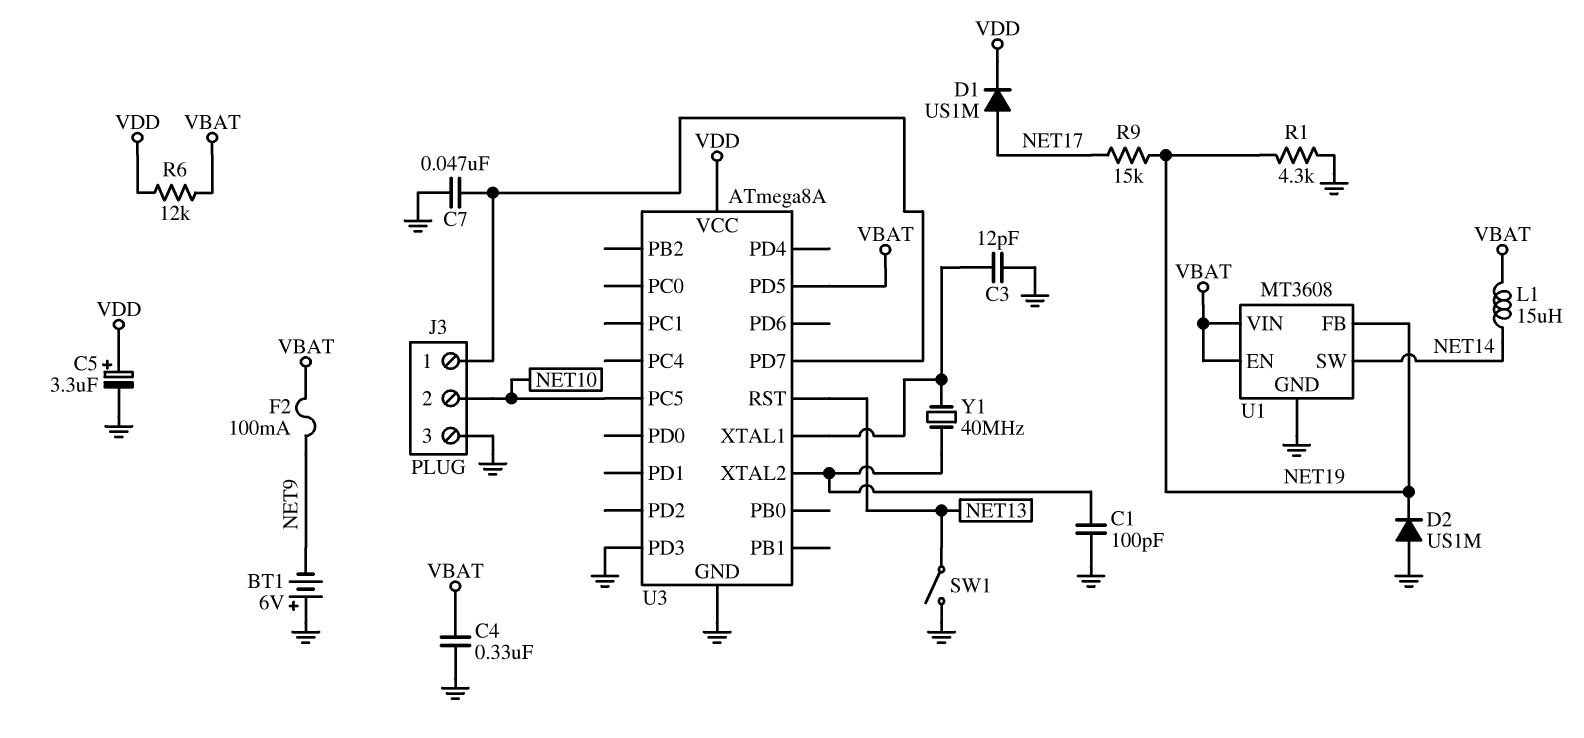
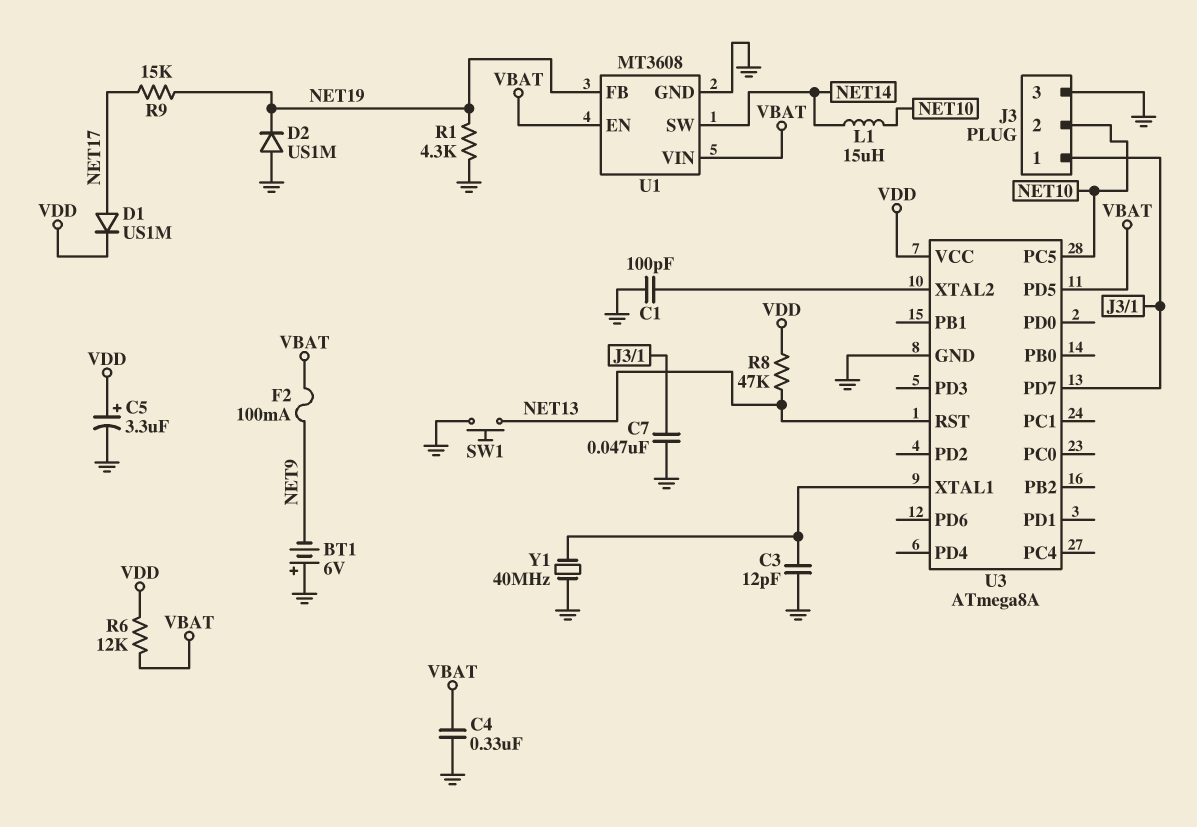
L1: 15uH (NET14, VBAT) -> 15uH (NET10, NET14)
R8: none -> 47k (NET13, VDD)
SW1: switch (GND, NET13) -> button (GND, NET13)
U3 pin PD3: GND -> none
Y1: 40MHz (U3/XTAL1, U3/XTAL2) -> 40MHz (GND, U3/XTAL1)

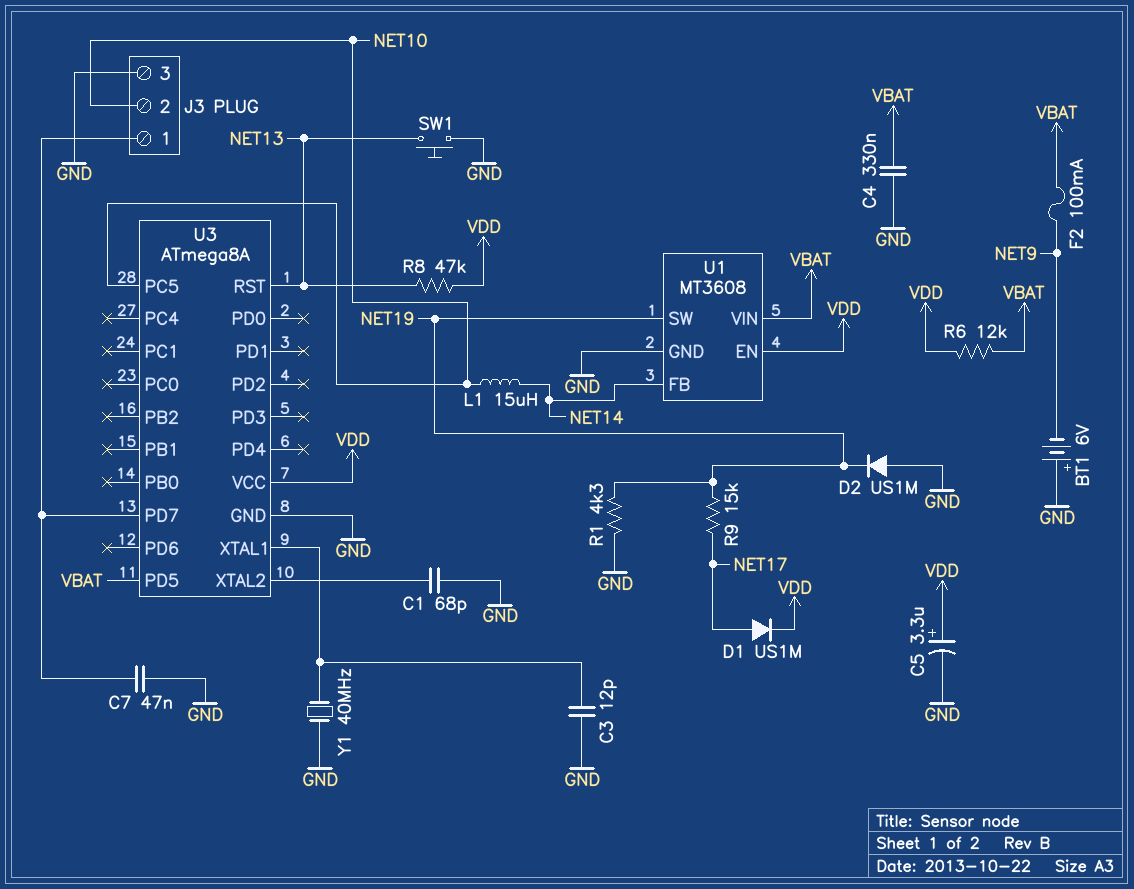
C1: 100pF (GND, U3/XTAL2) -> 68pF (GND, U3/XTAL2)
U1 pin EN: VBAT -> VDD
U1 pin FB: NET19 -> NET14
U1 pin SW: NET14 -> NET19

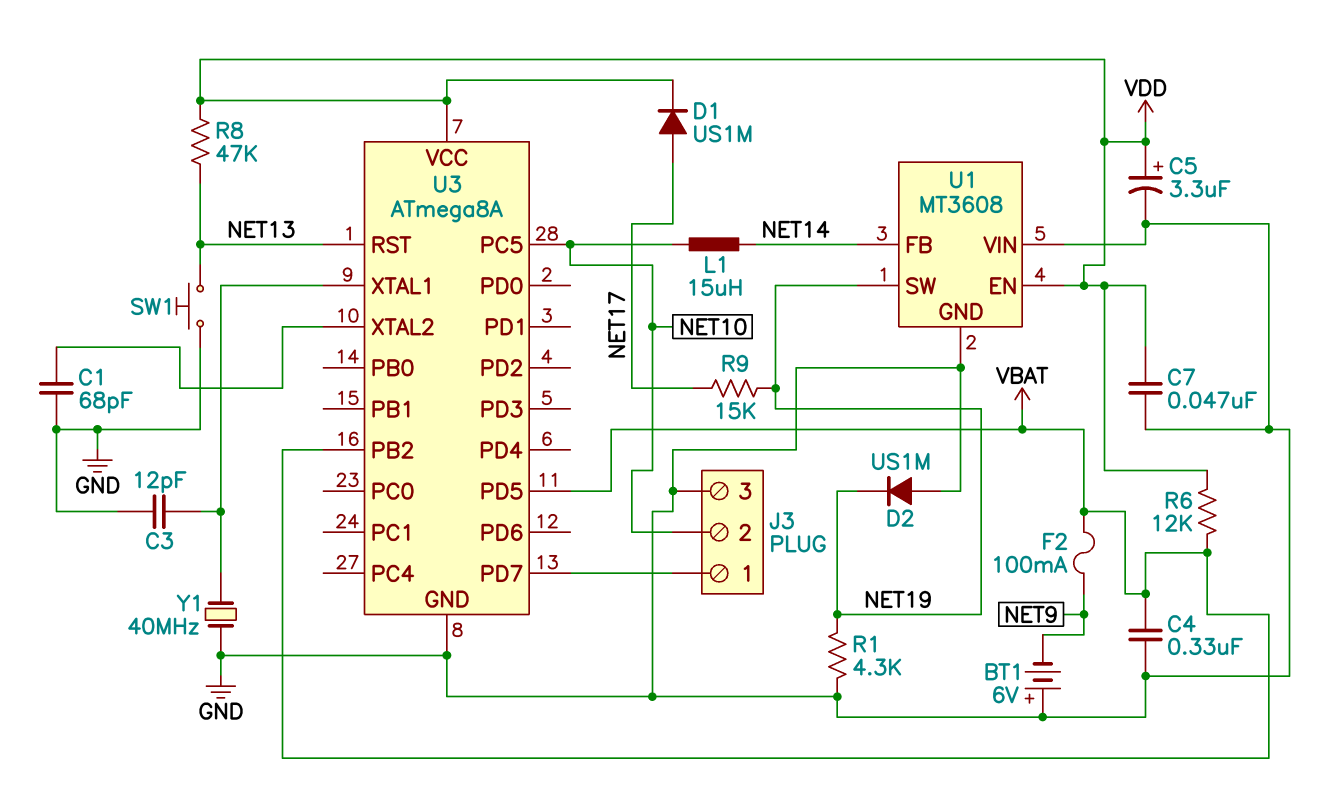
C7: 47nF (GND, J3/1) -> 47nF (GND, VDD)
U1 pin VIN: VBAT -> GND
U3 pin PB2: none -> VBAT

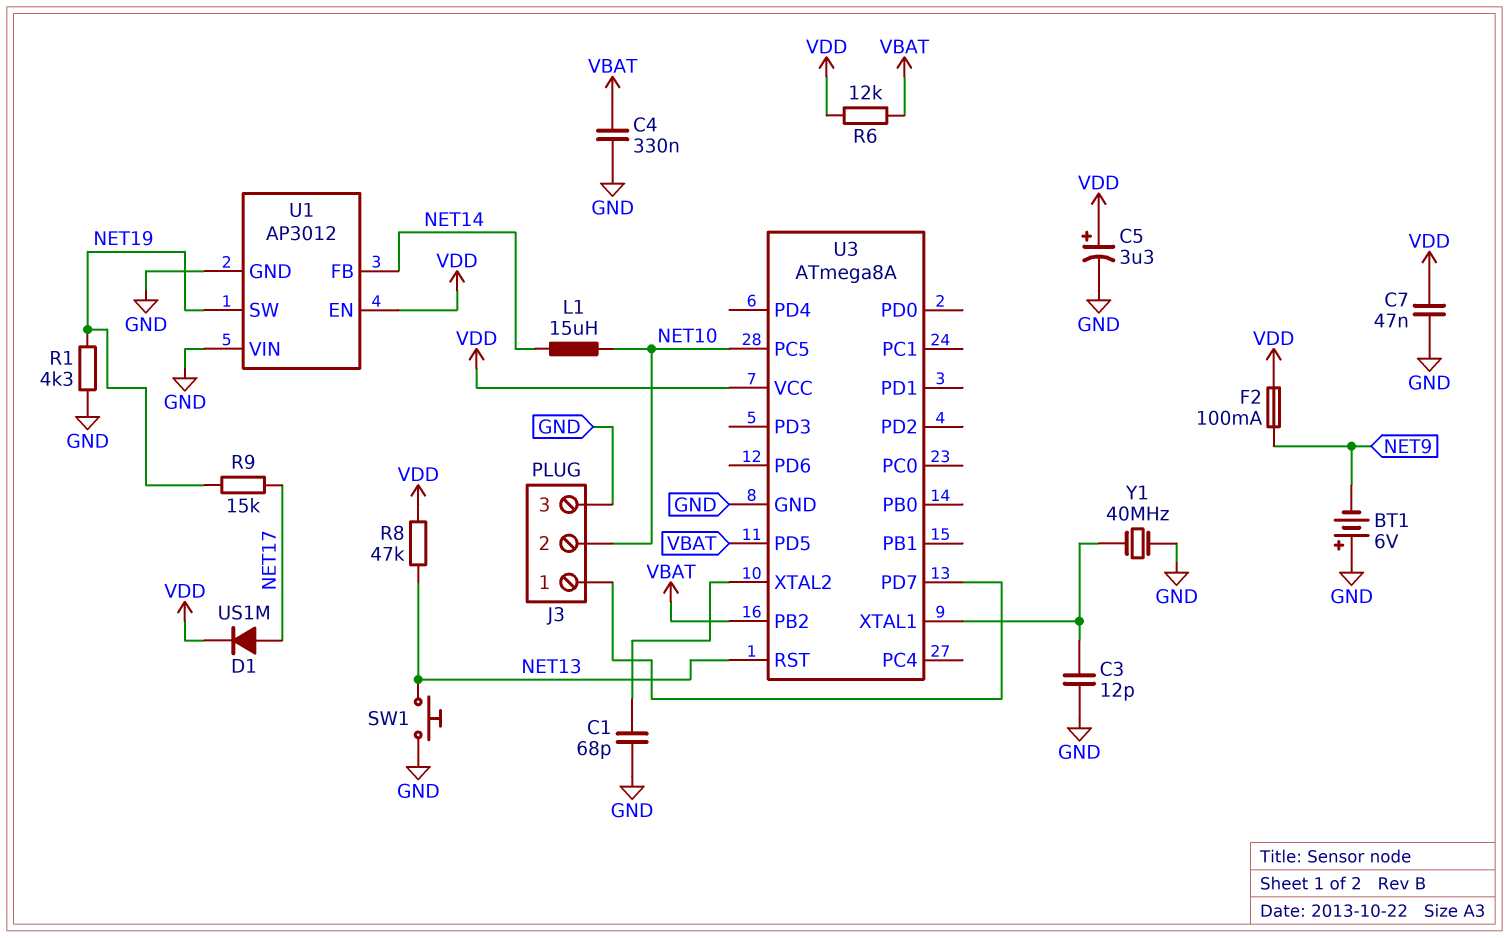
D2: diode US1M (A GND, K NET19) -> none
F2: 100mA (NET9, VBAT) -> 100mA (NET9, VDD)
U1: MT3608 -> AP3012

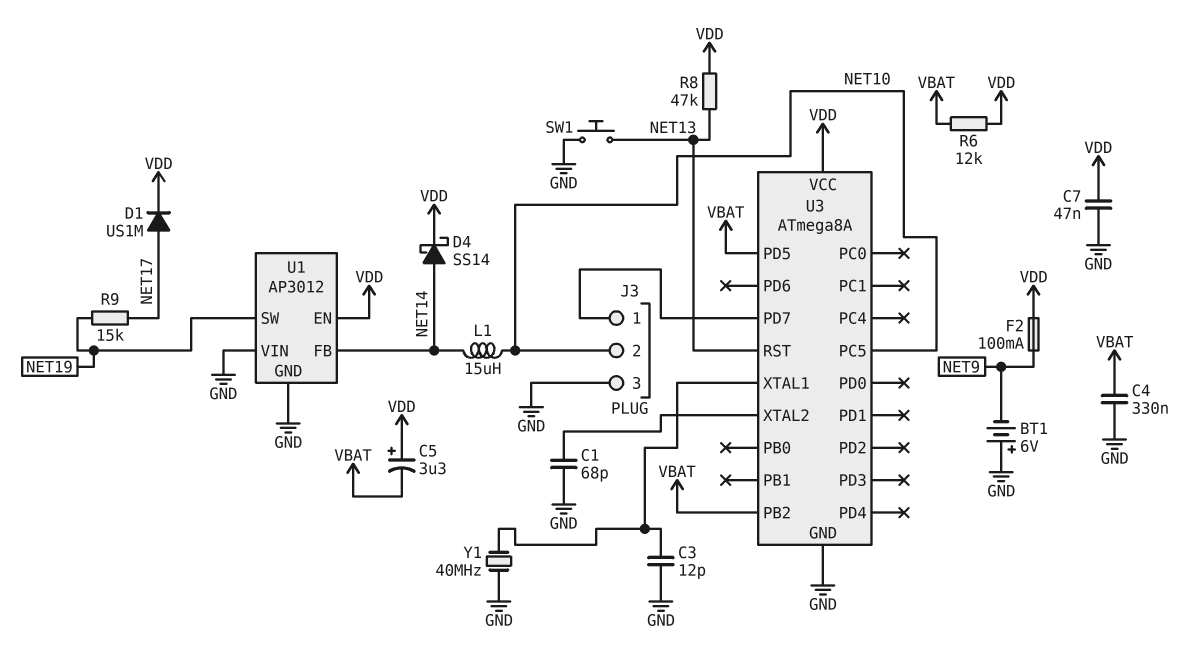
C5: 3.3uF (plus VDD, minus GND) -> 3.3uF (plus VDD, minus VBAT)
D4: none -> schottky SS14 (A NET14, K VDD)
R1: 4.3k (GND, NET19) -> none

